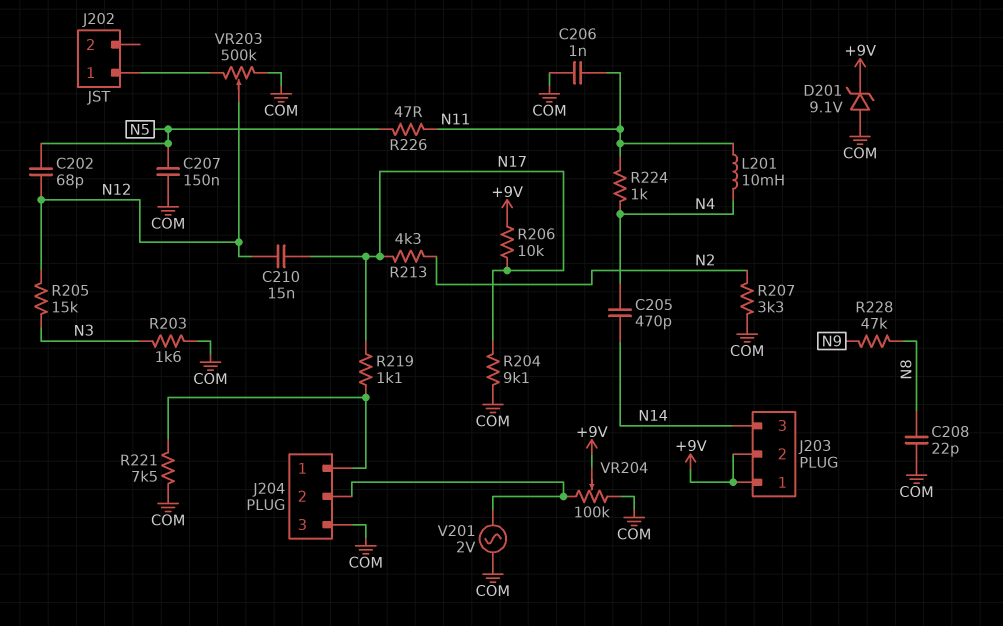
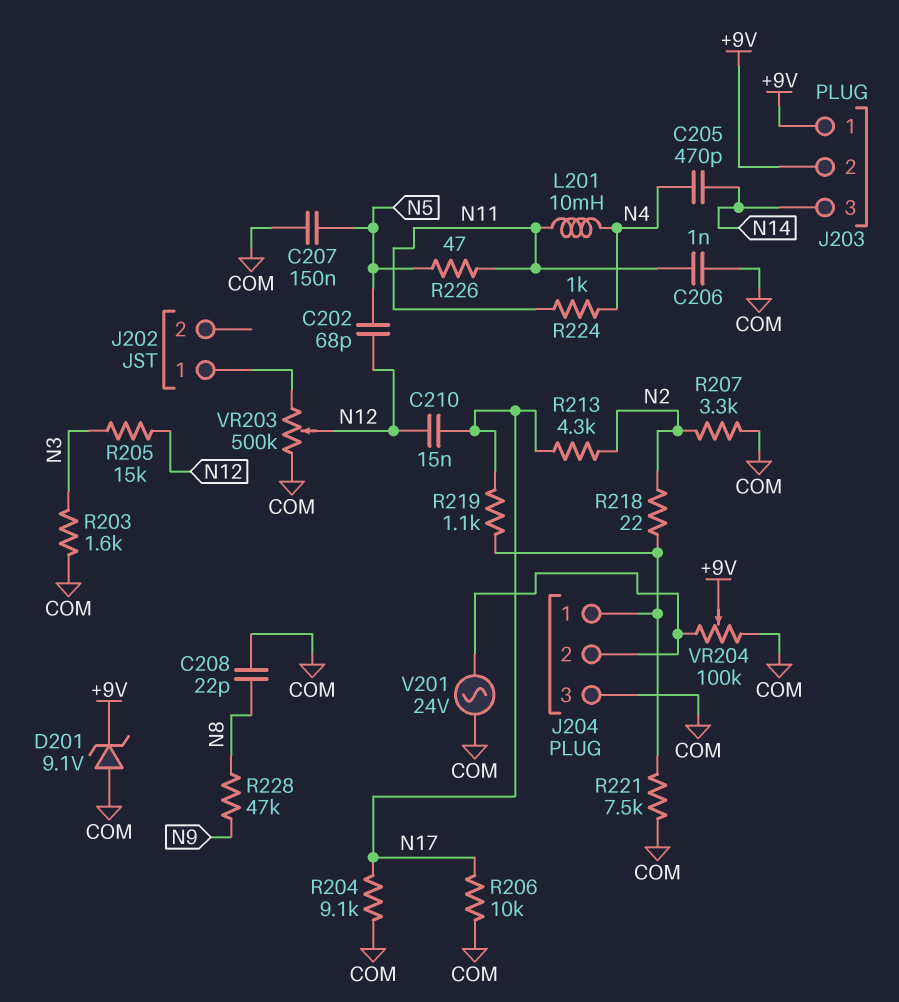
R206: 10k (+9V, N17) -> 10k (COM, N17)
R218: none -> 22 (J204/1, N2)
V201: AC 2V (COM, J204/2) -> AC 24V (COM, J204/2)

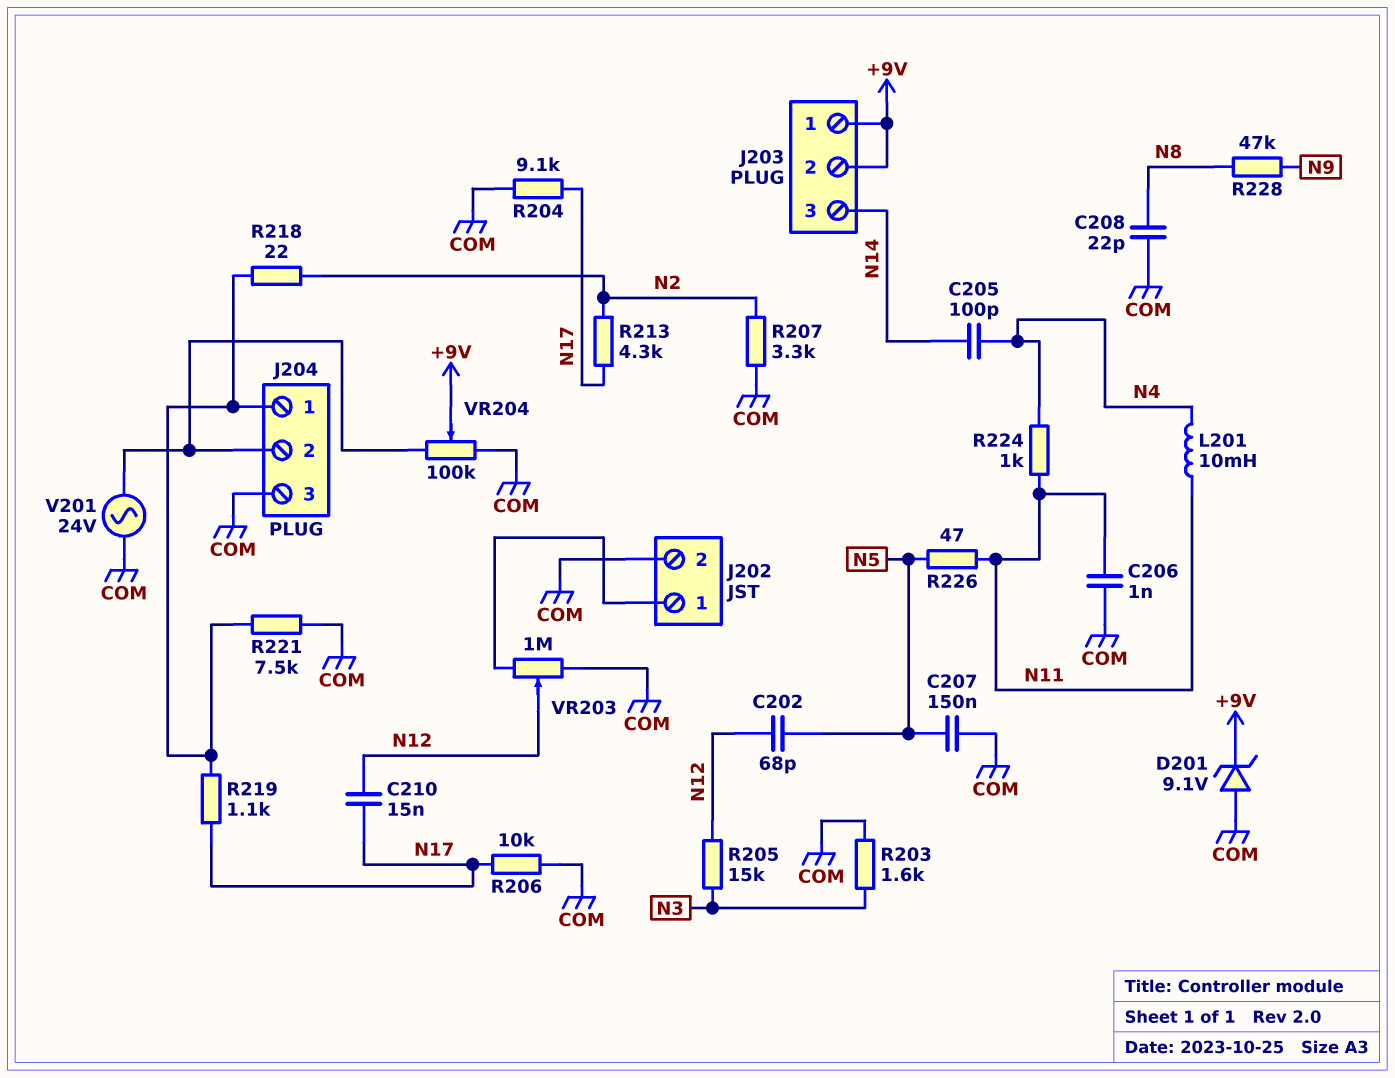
C205: 470pF (N4, N14) -> 100pF (N4, N14)
J202 pin 2: none -> COM
VR203: 500k (COM, J202/1, wiper N12) -> 1M (COM, J202/1, wiper N12)

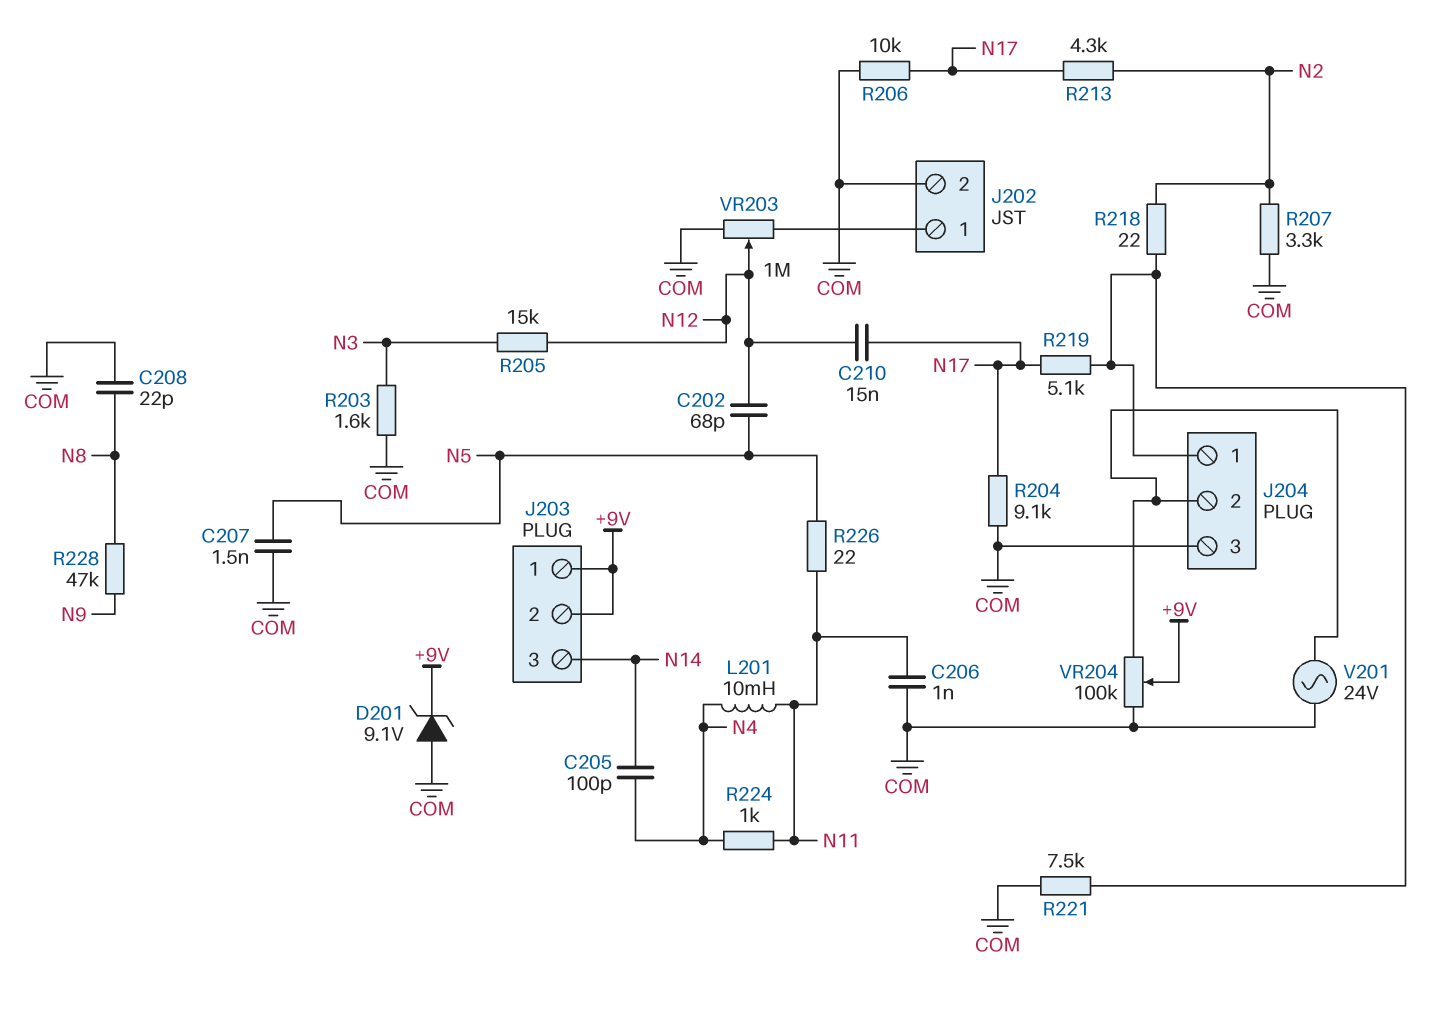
C207: 150nF (COM, N5) -> 1.5nF (COM, N5)
R219: 1.1k (J204/1, N17) -> 5.1k (J204/1, N17)
R226: 47 (N5, N11) -> 22 (N5, N11)

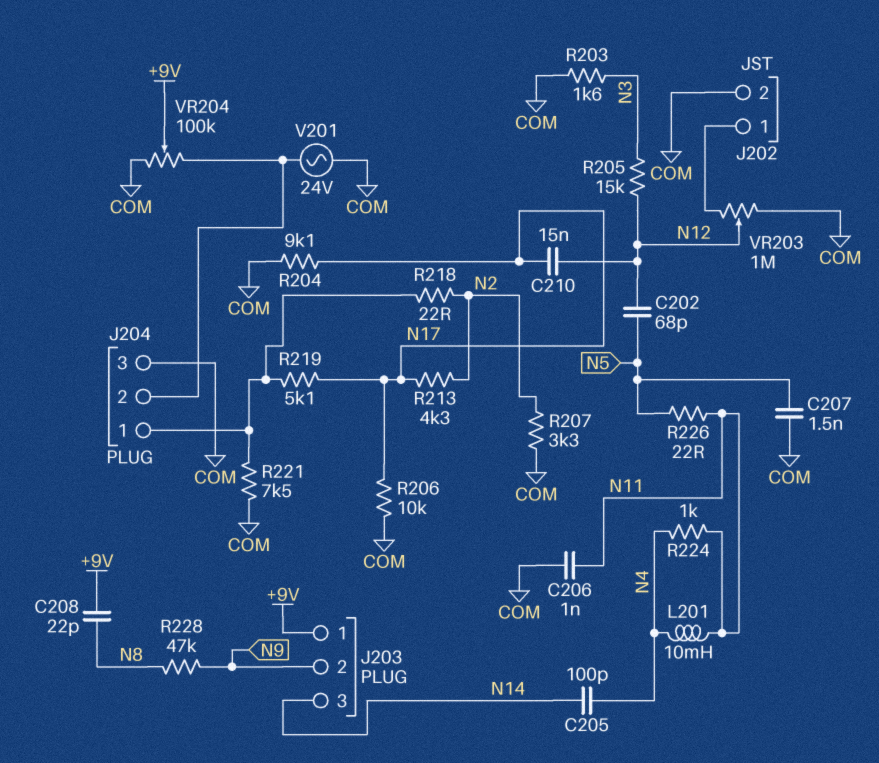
C208: 22pF (COM, N8) -> 22pF (+9V, N8)
D201: zener 9.1V (A COM, K +9V) -> none
J203 pin 2: +9V -> N9

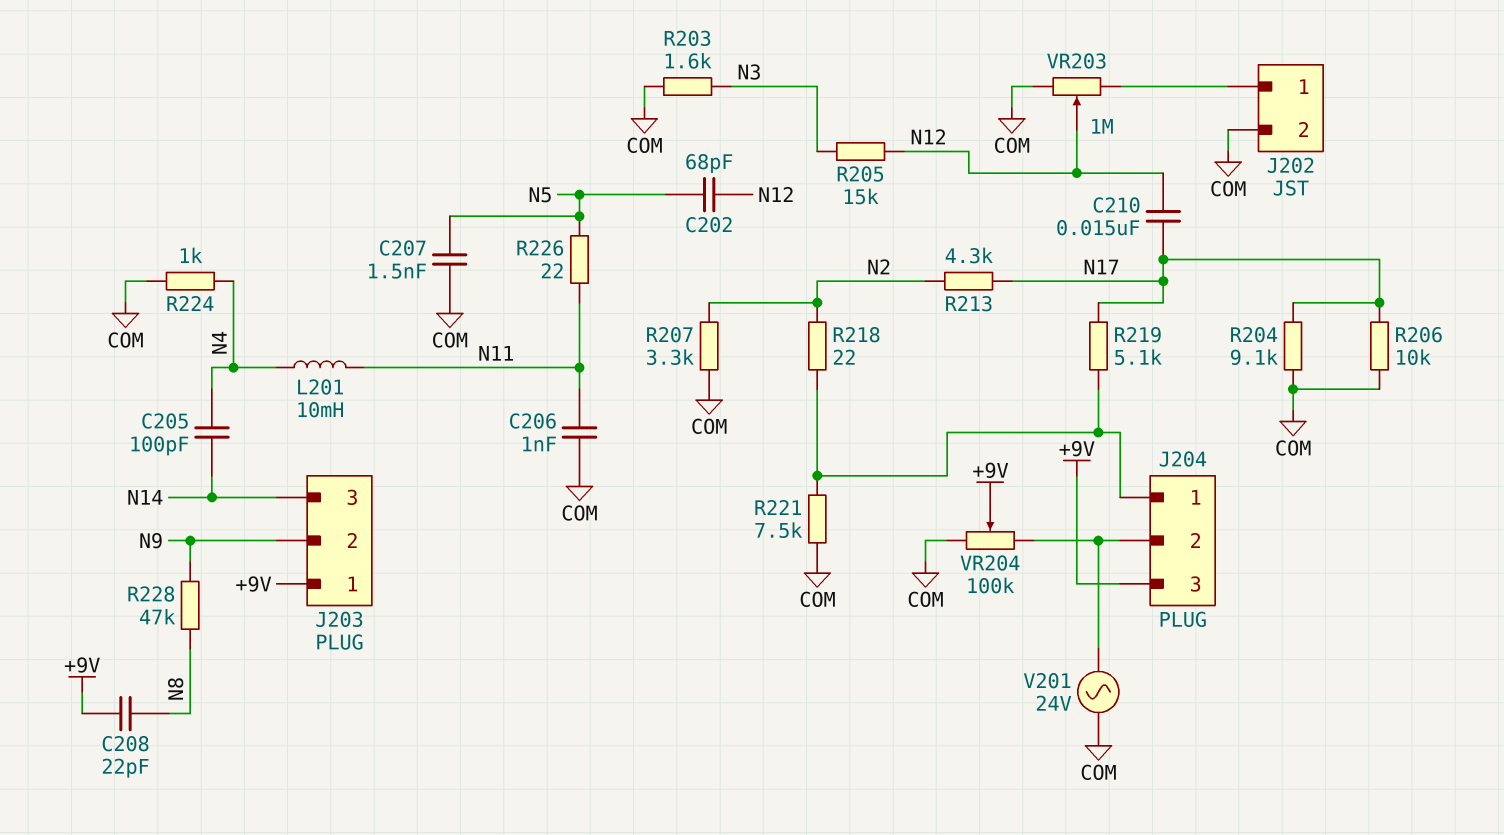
J204 pin 3: COM -> +9V
R224: 1k (N4, N11) -> 1k (COM, N4)

